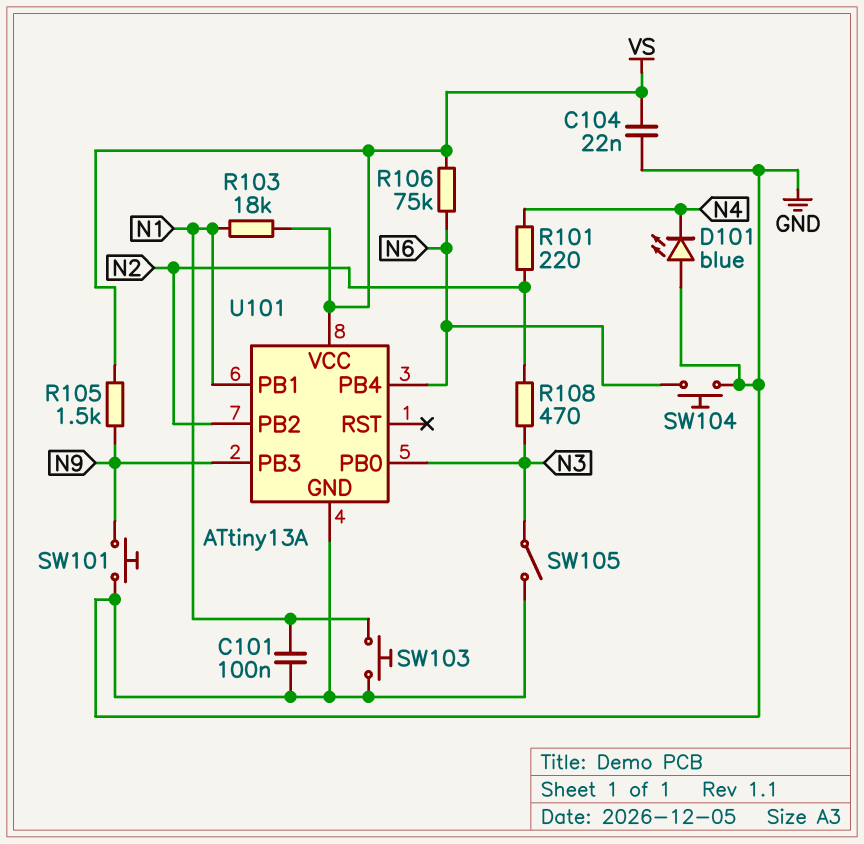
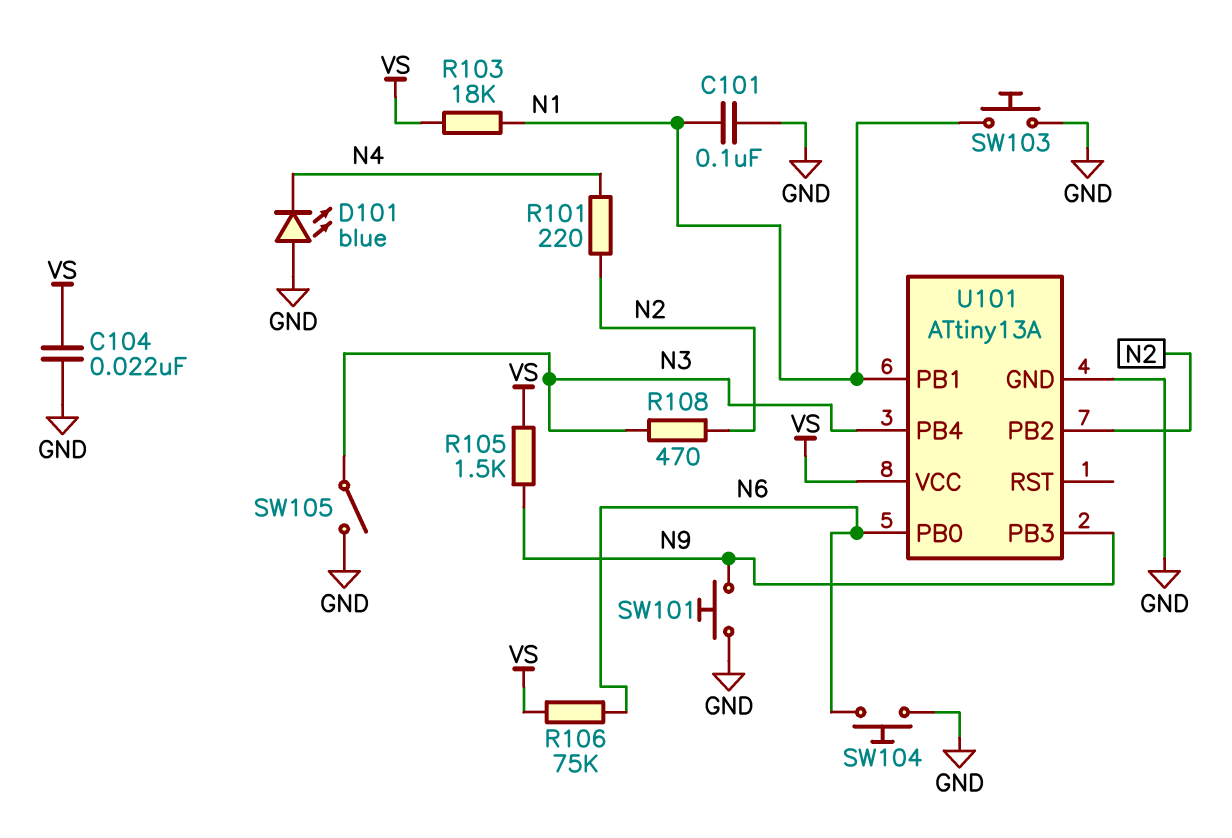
U101 pin PB0: N3 -> N6
U101 pin PB4: N6 -> N3

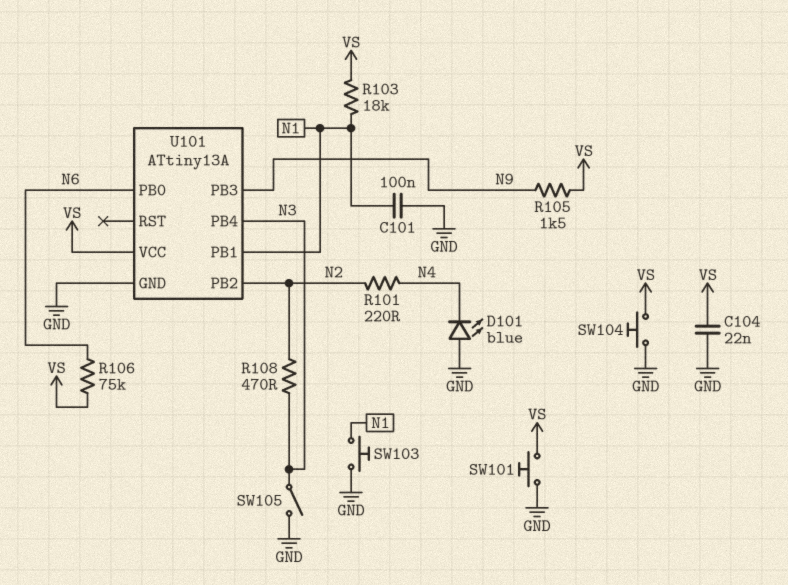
SW101: button (GND, N9) -> button (GND, VS)
SW104: button (GND, N6) -> button (GND, VS)

